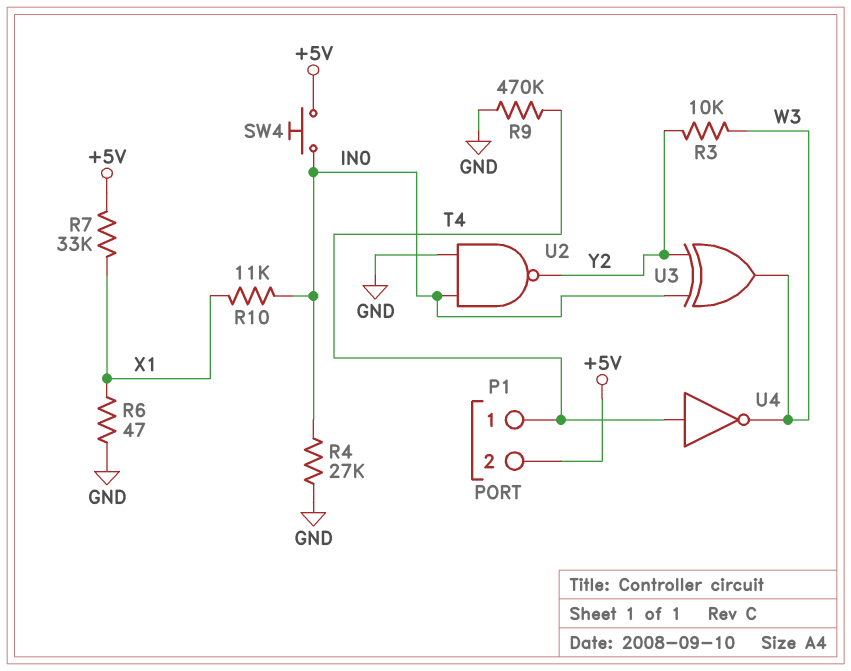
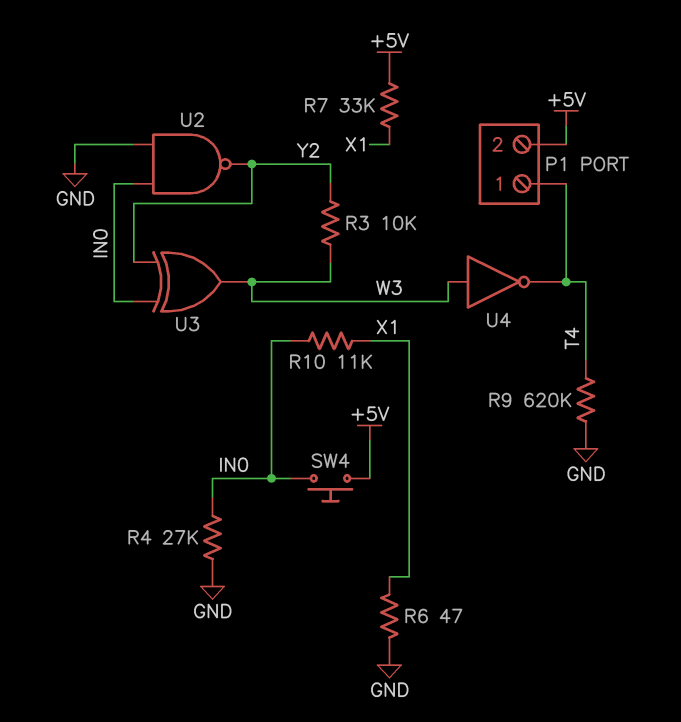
R9: 470k (GND, T4) -> 620k (GND, T4)
U4: NOT (in T4, out W3) -> NOT (in W3, out T4)

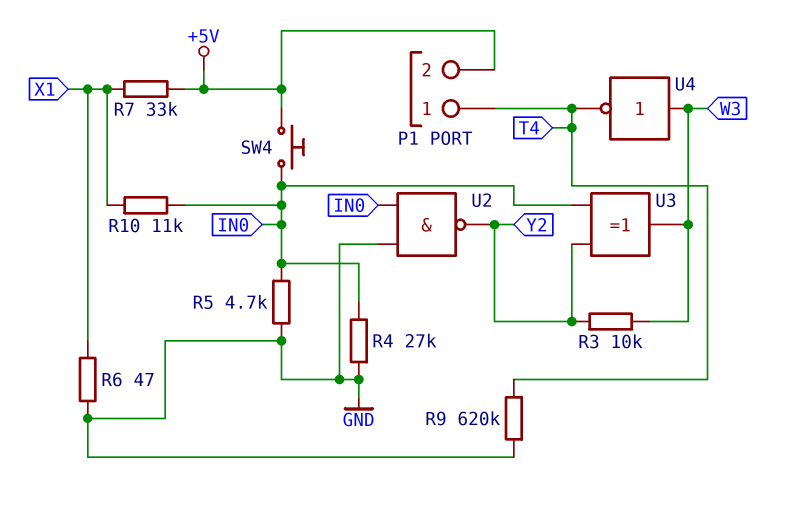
R5: none -> 4.7k (GND, IN0)

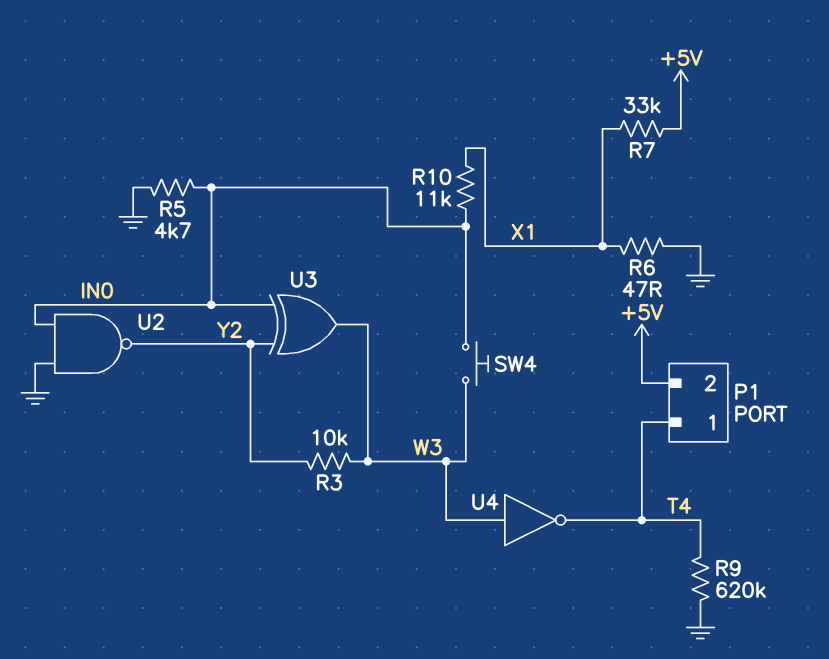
R4: 27k (GND, IN0) -> none
SW4: button (+5V, IN0) -> button (IN0, W3)

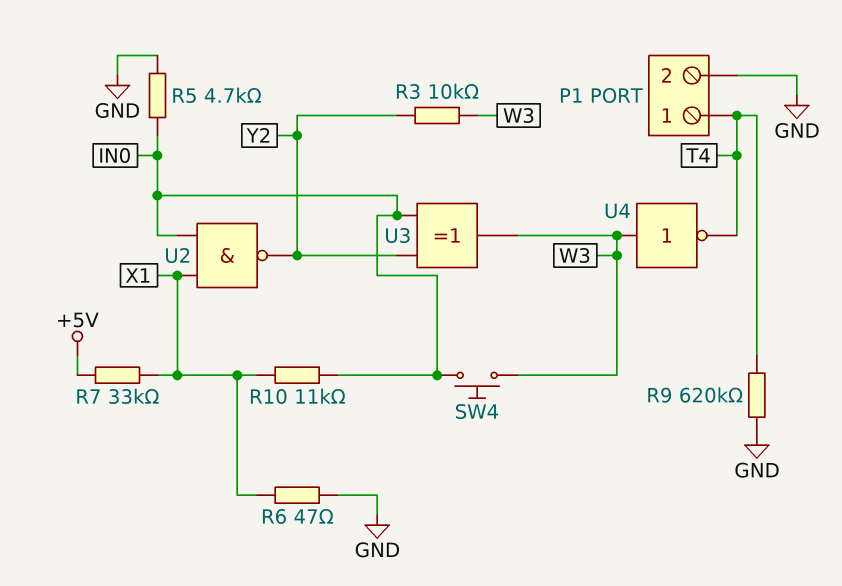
P1 pin 2: +5V -> GND
U2: NAND (in GND, in IN0, out Y2) -> NAND (in IN0, in X1, out Y2)

